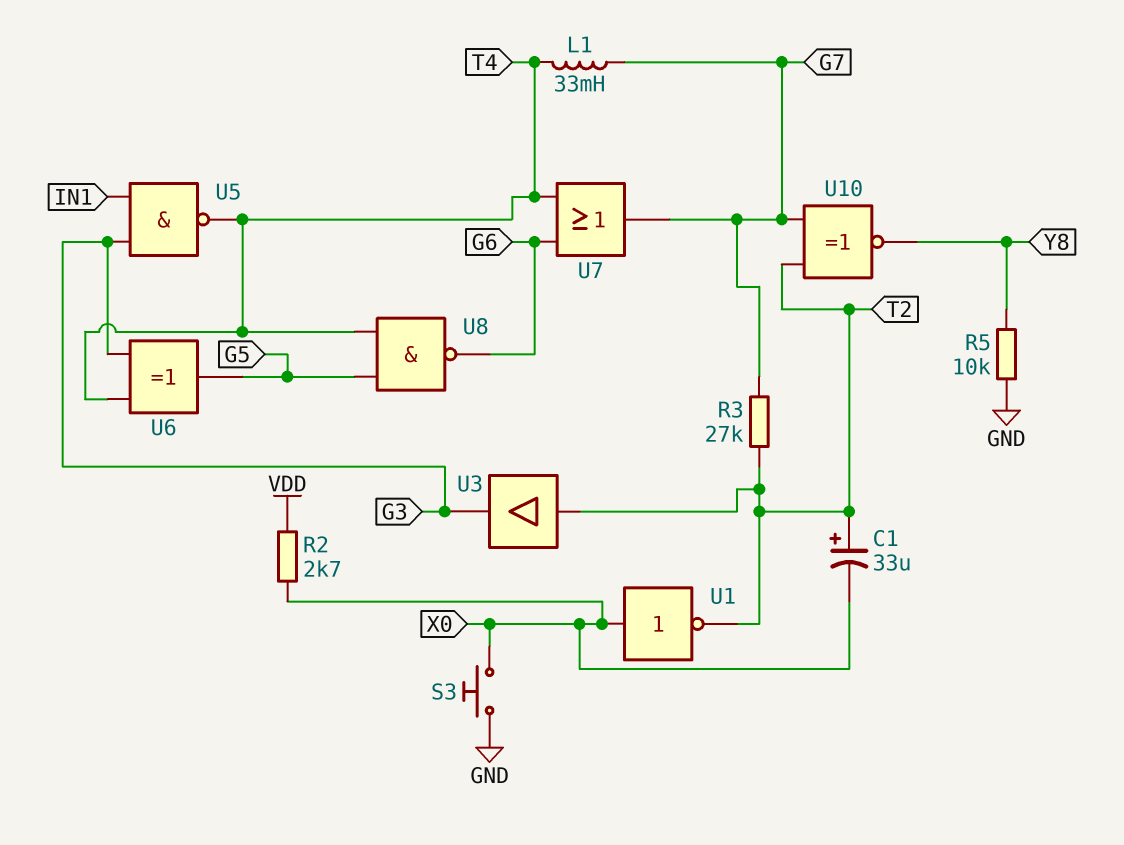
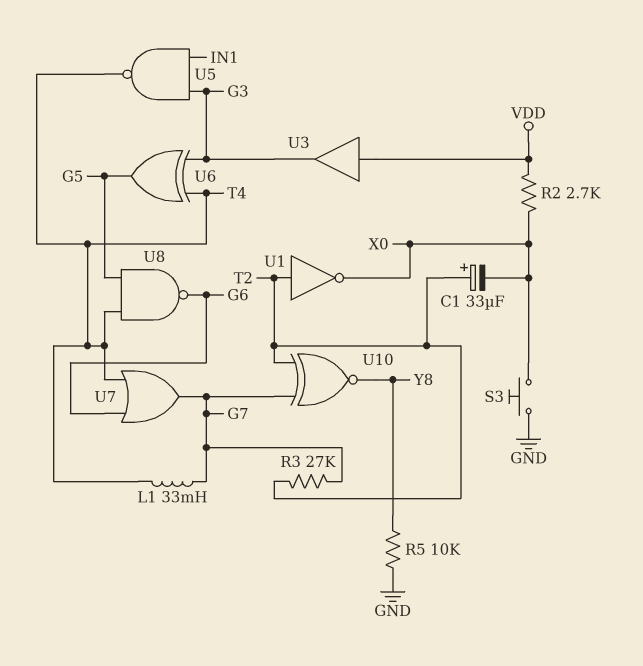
U1: NOT (in X0, out T2) -> NOT (in T2, out X0)
U3: buffer (in T2, out G3) -> buffer (in VDD, out G3)

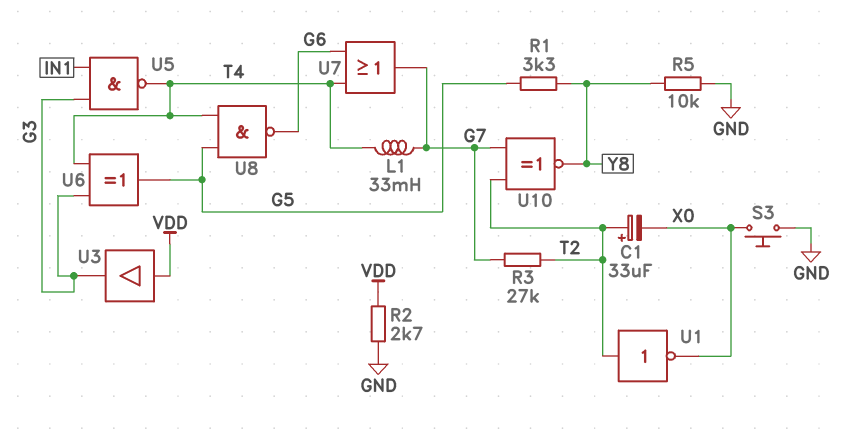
R1: none -> 3.3k (G5, Y8)
R2: 2.7k (VDD, X0) -> 2.7k (GND, VDD)

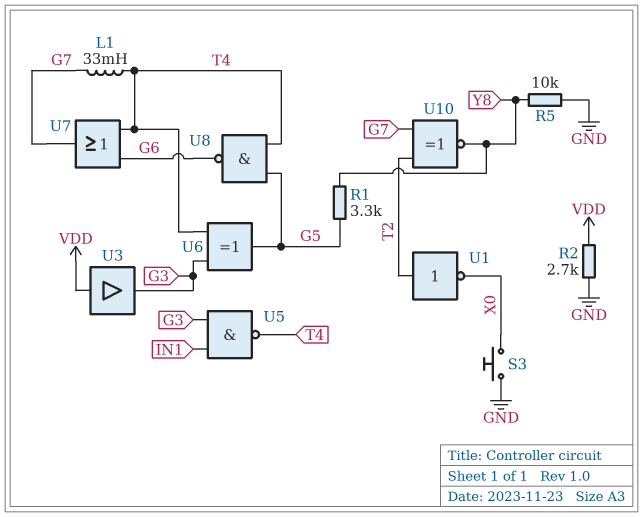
C1: 33uF (plus T2, minus X0) -> none
R3: 27k (G7, T2) -> none

